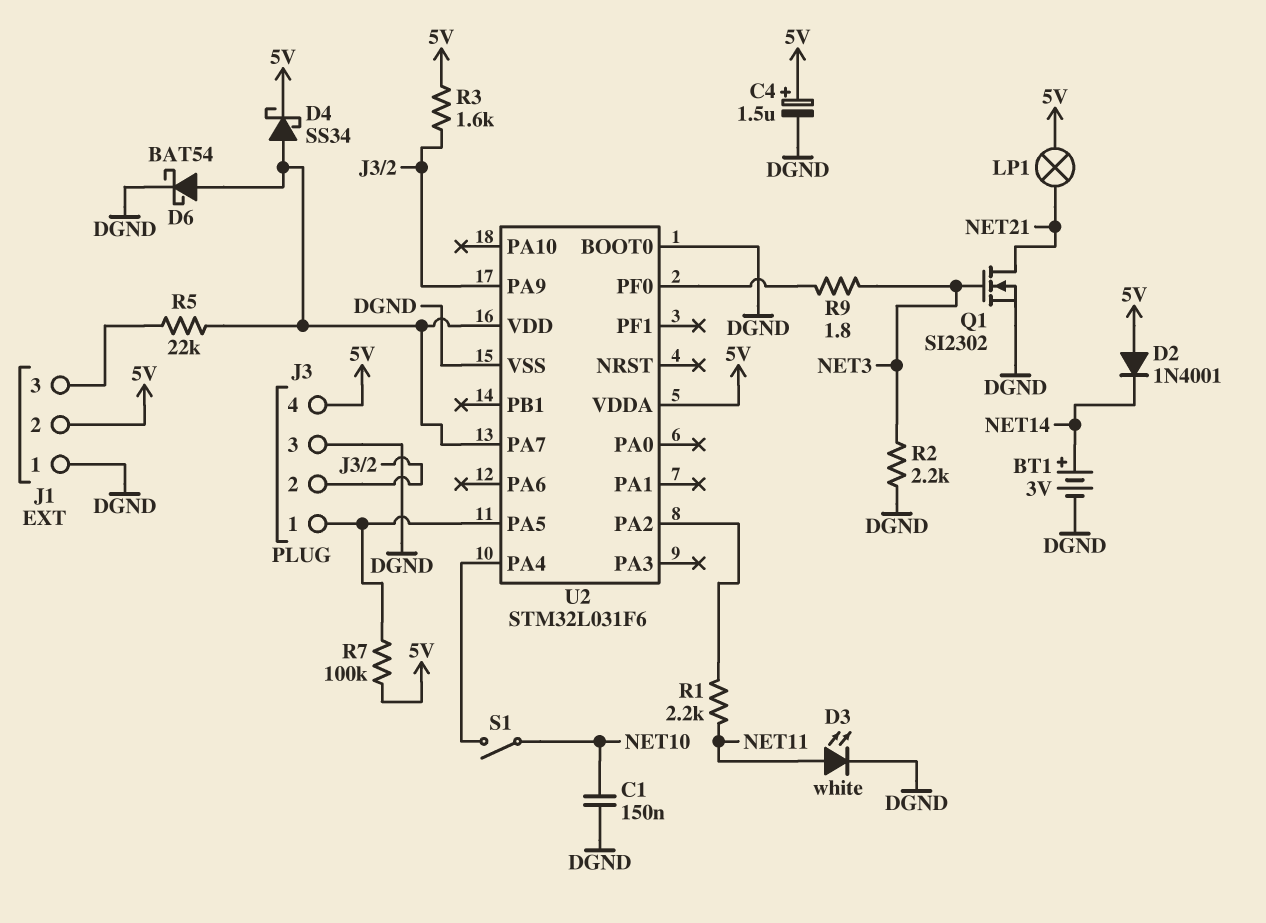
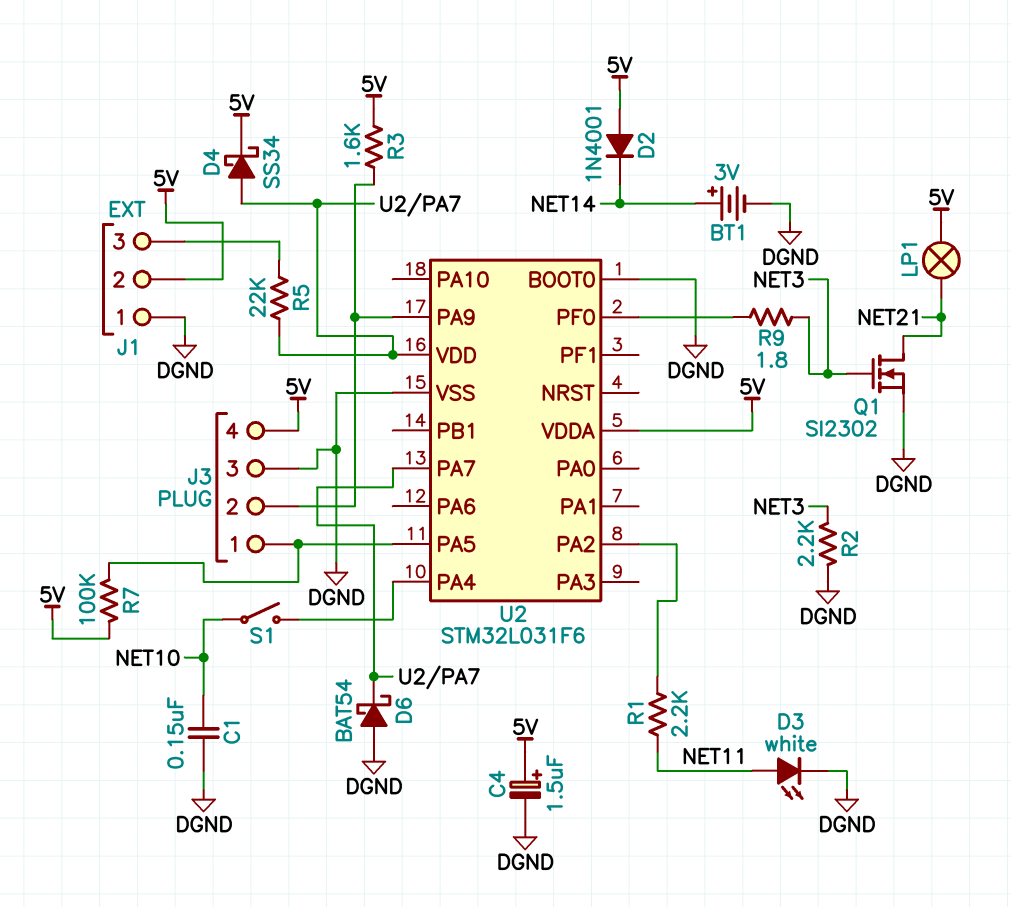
D6: schottky BAT54 (A U2/PA7, K DGND) -> schottky BAT54 (A DGND, K U2/PA7)

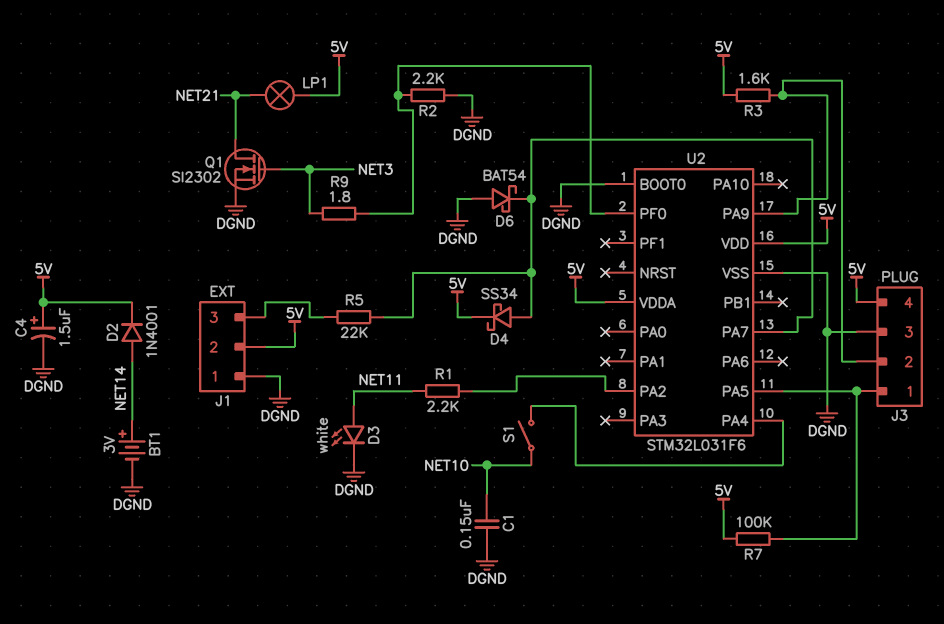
D2: diode 1N4001 (A 5V, K NET14) -> diode 1N4001 (A NET14, K 5V)
R2: 2.2k (DGND, NET3) -> 2.2k (DGND, U2/PF0)
U2 pin VDD: U2/PA7 -> 5V

